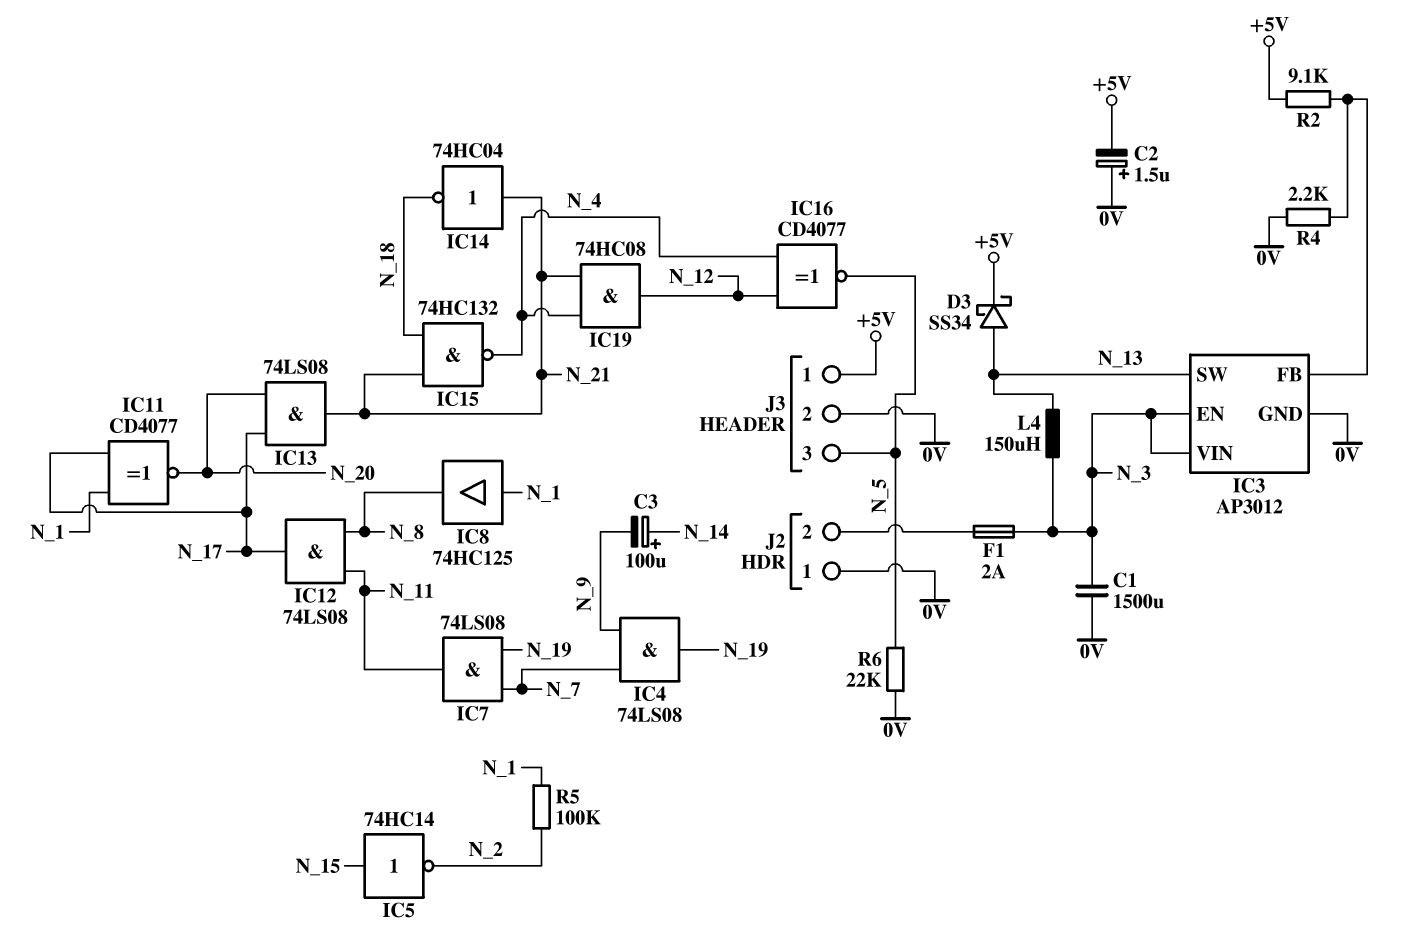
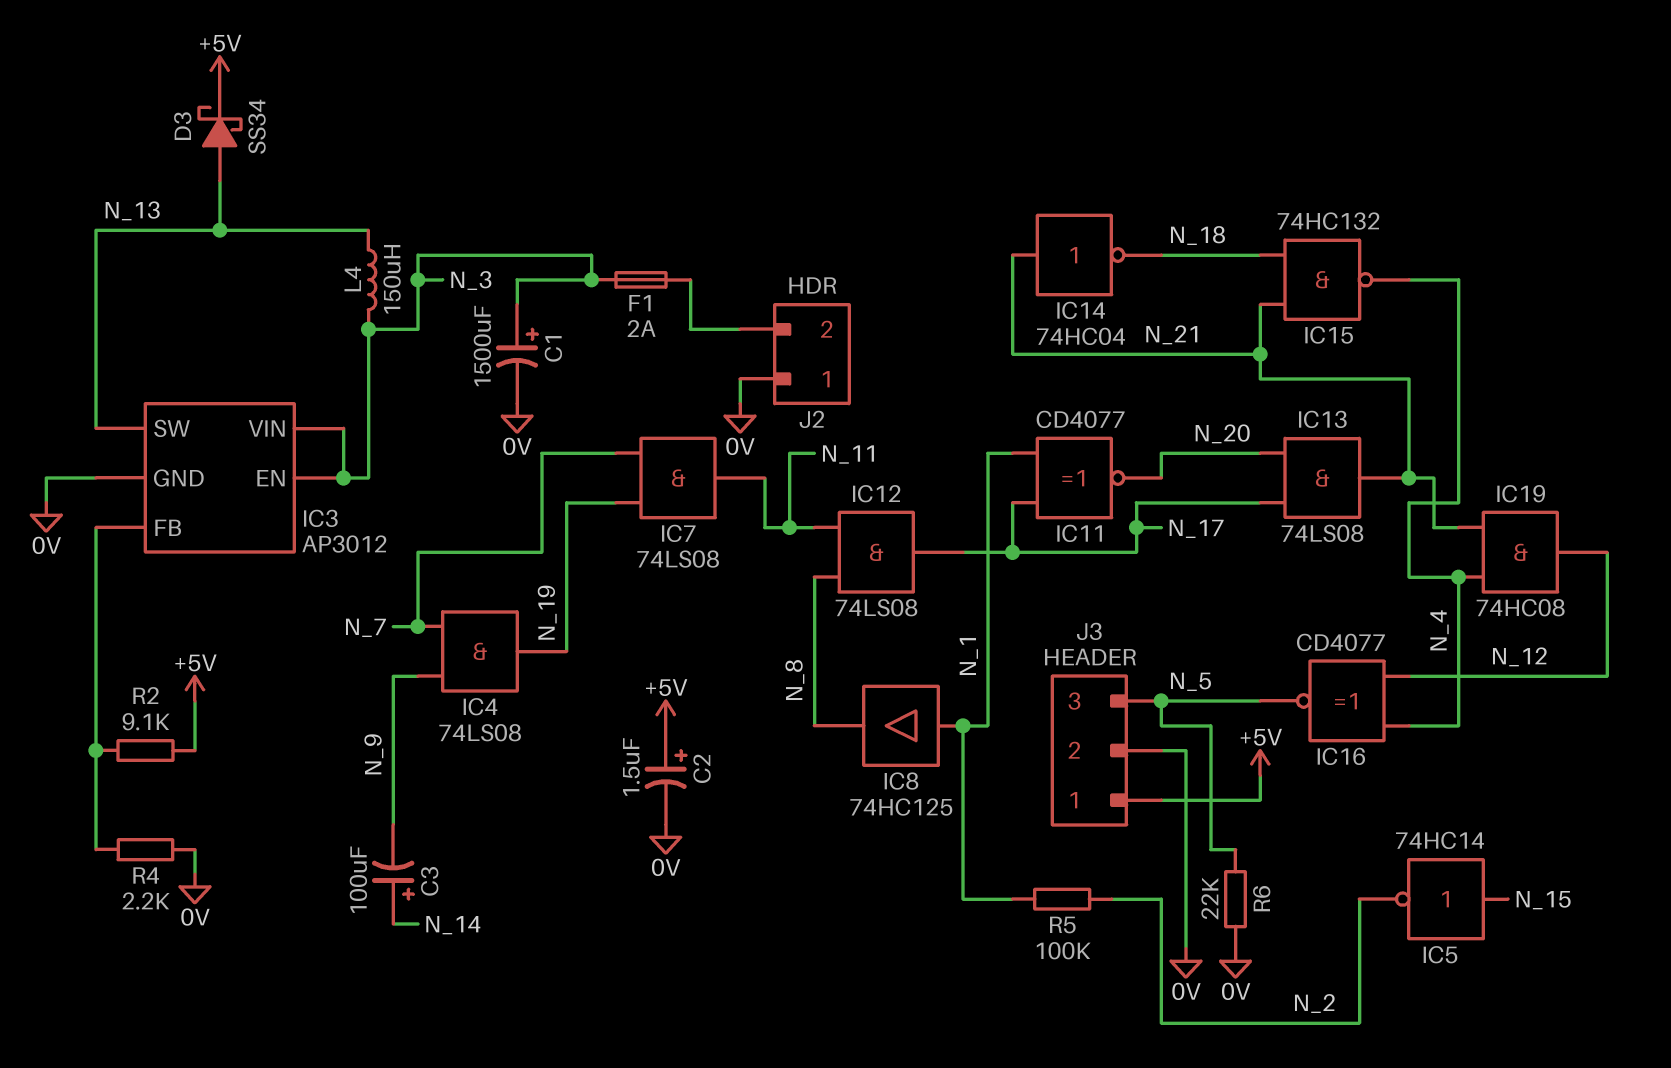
C1: 1500uF (0V, N_3) -> 1500uF (plus N_3, minus 0V)
C2: 1.5uF (plus 0V, minus +5V) -> 1.5uF (plus +5V, minus 0V)

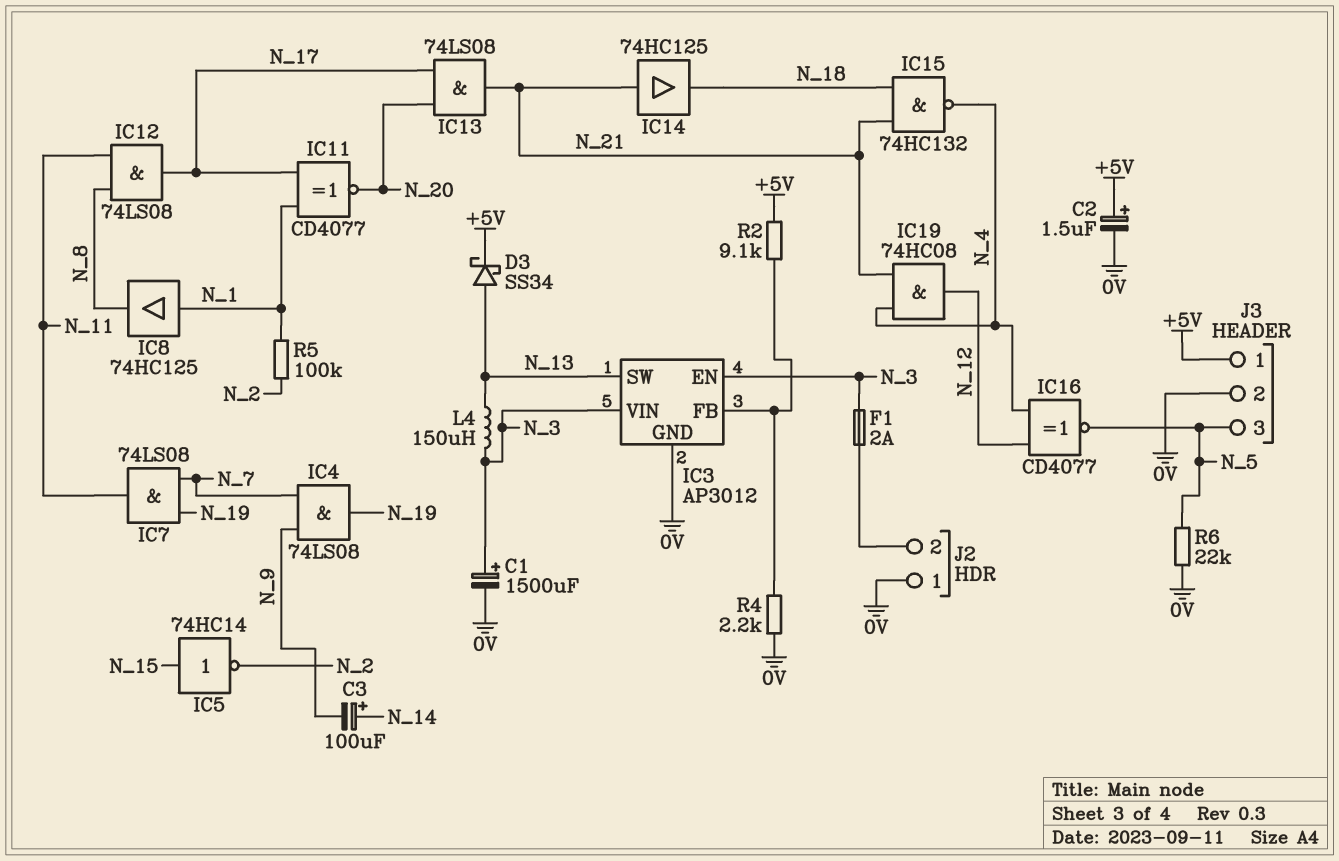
IC14: NOT 74HC04 (in N_21, out N_18) -> buffer 74HC125 (in N_21, out N_18)

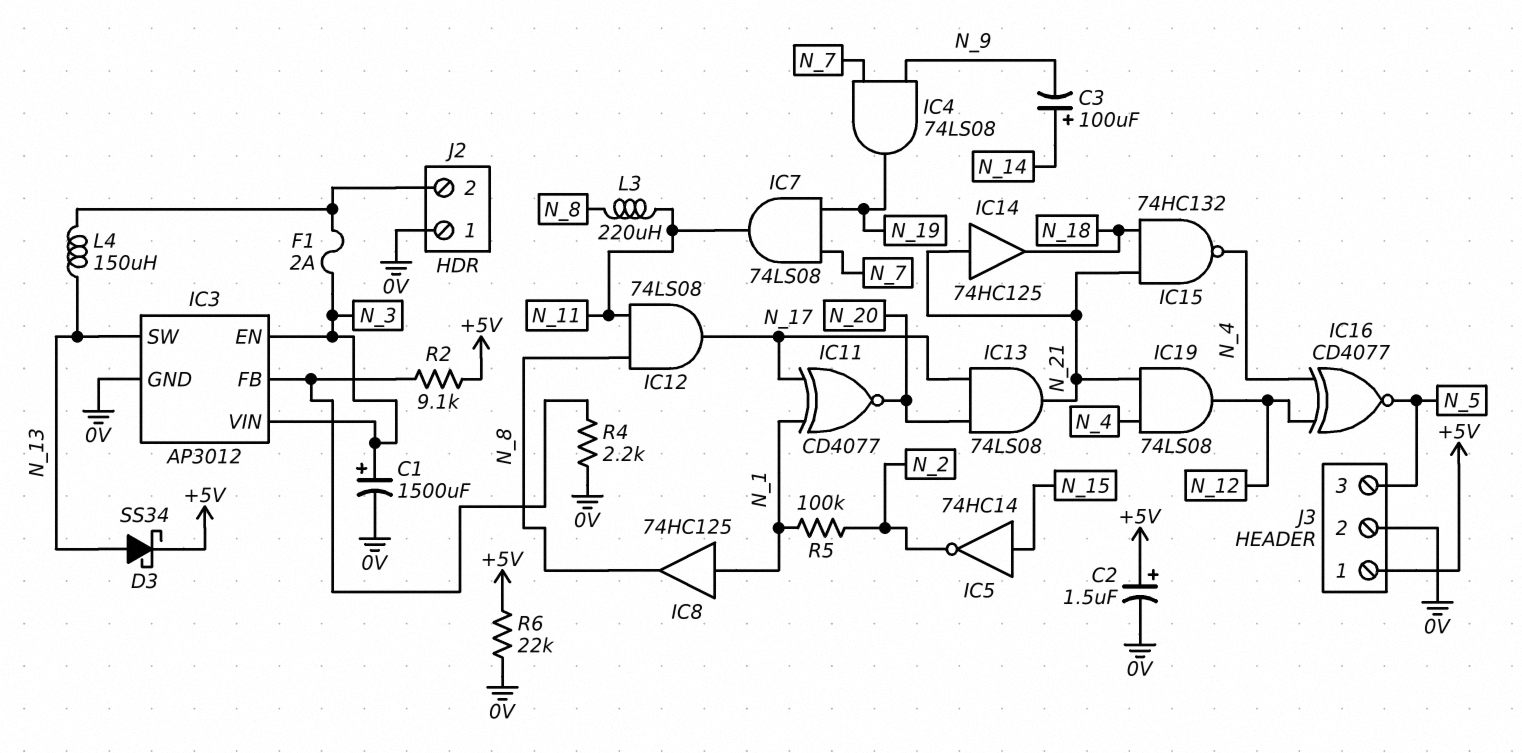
IC19: AND 74HC08 (in N_4, in N_21, out N_12) -> AND 74LS08 (in N_4, in N_21, out N_12)
L3: none -> 220uH (N_8, N_11)
L4: 150uH (N_3, N_13) -> 150uH (J2/2, N_13)
R6: 22k (0V, N_5) -> 22k (+5V, 0V)

